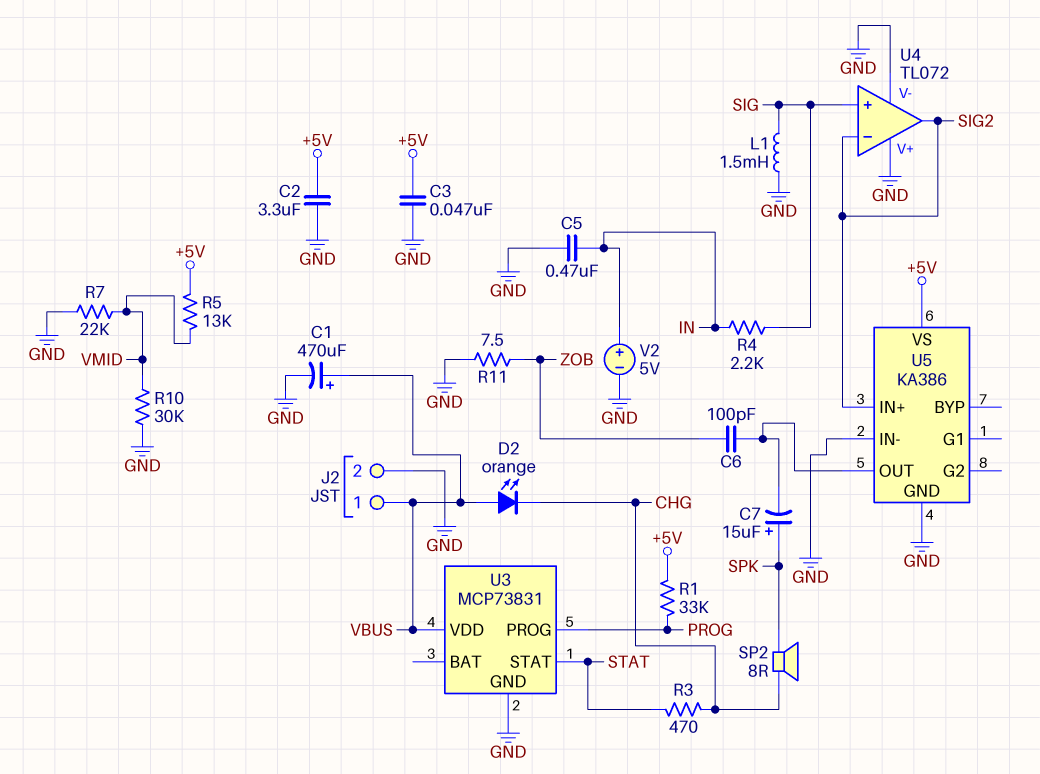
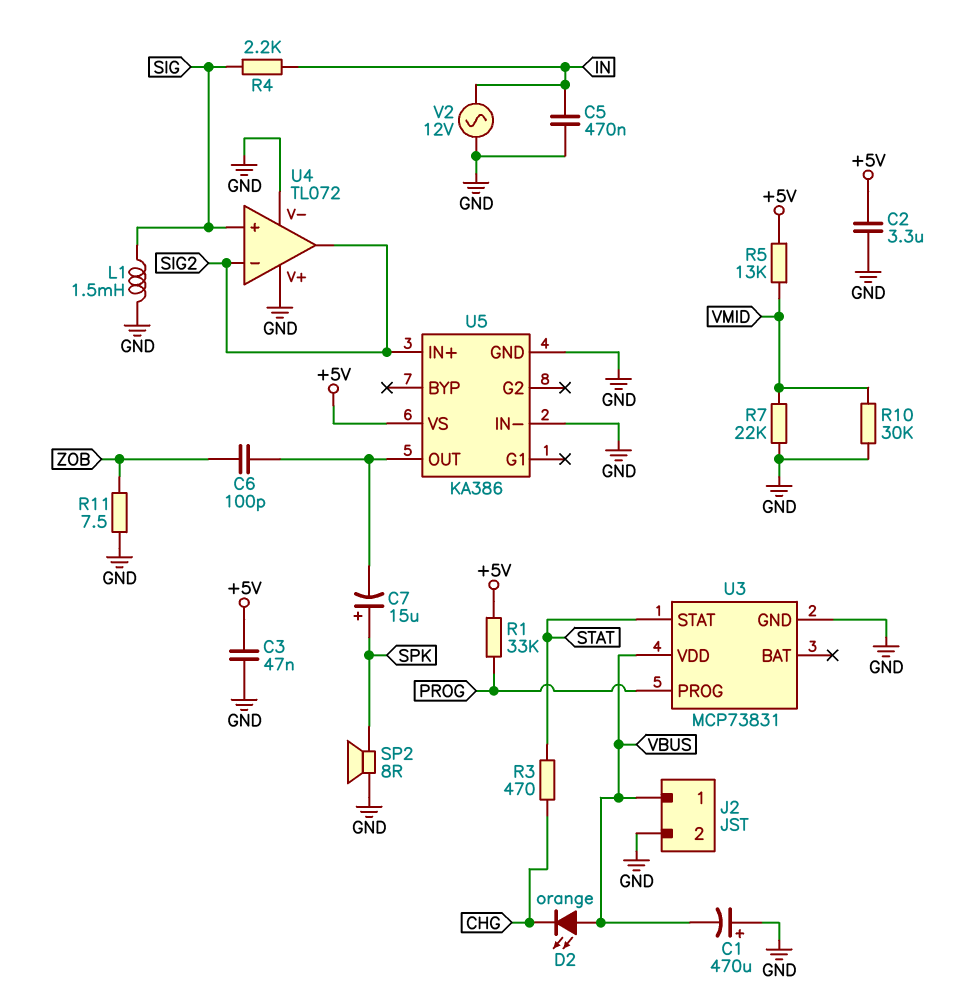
C1: 470uF (plus VBUS, minus GND) -> 470uF (plus GND, minus VBUS)
SP2: speaker 8R (CHG, SPK) -> speaker 8R (GND, SPK)
V2: 5V (plus IN, minus GND) -> AC 12V (GND, IN)

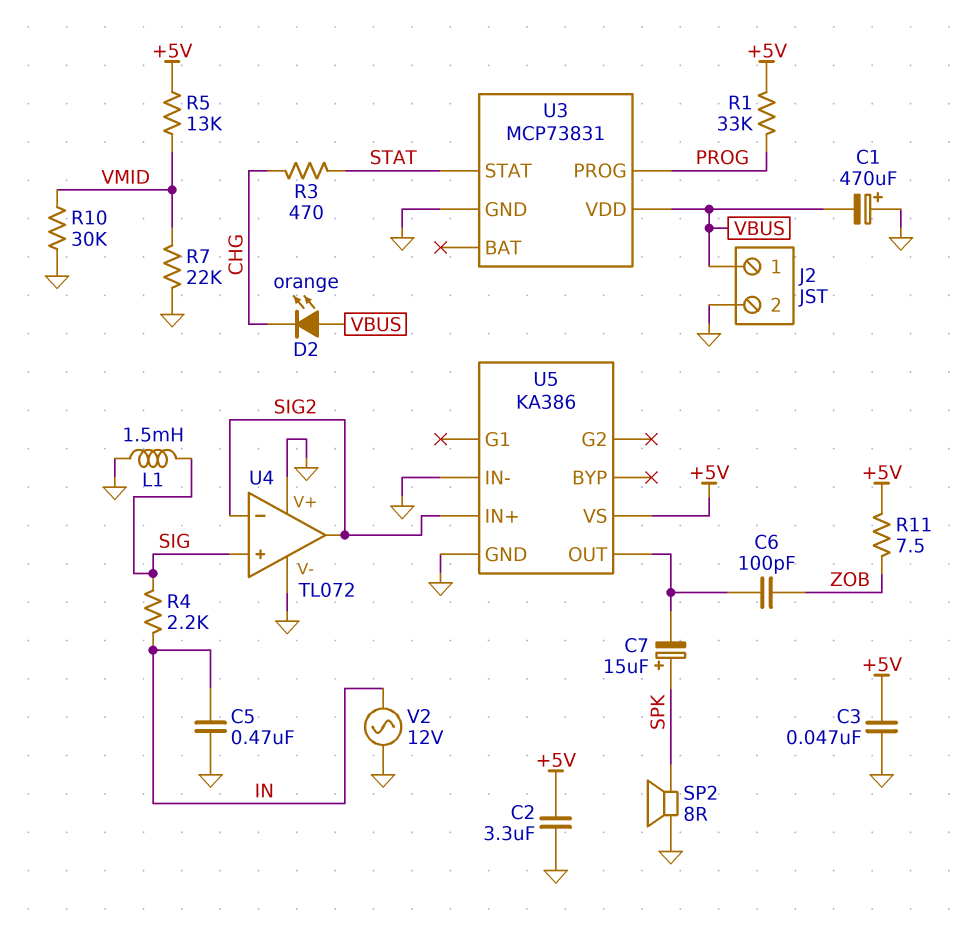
R11: 7.5 (GND, ZOB) -> 7.5 (+5V, ZOB)

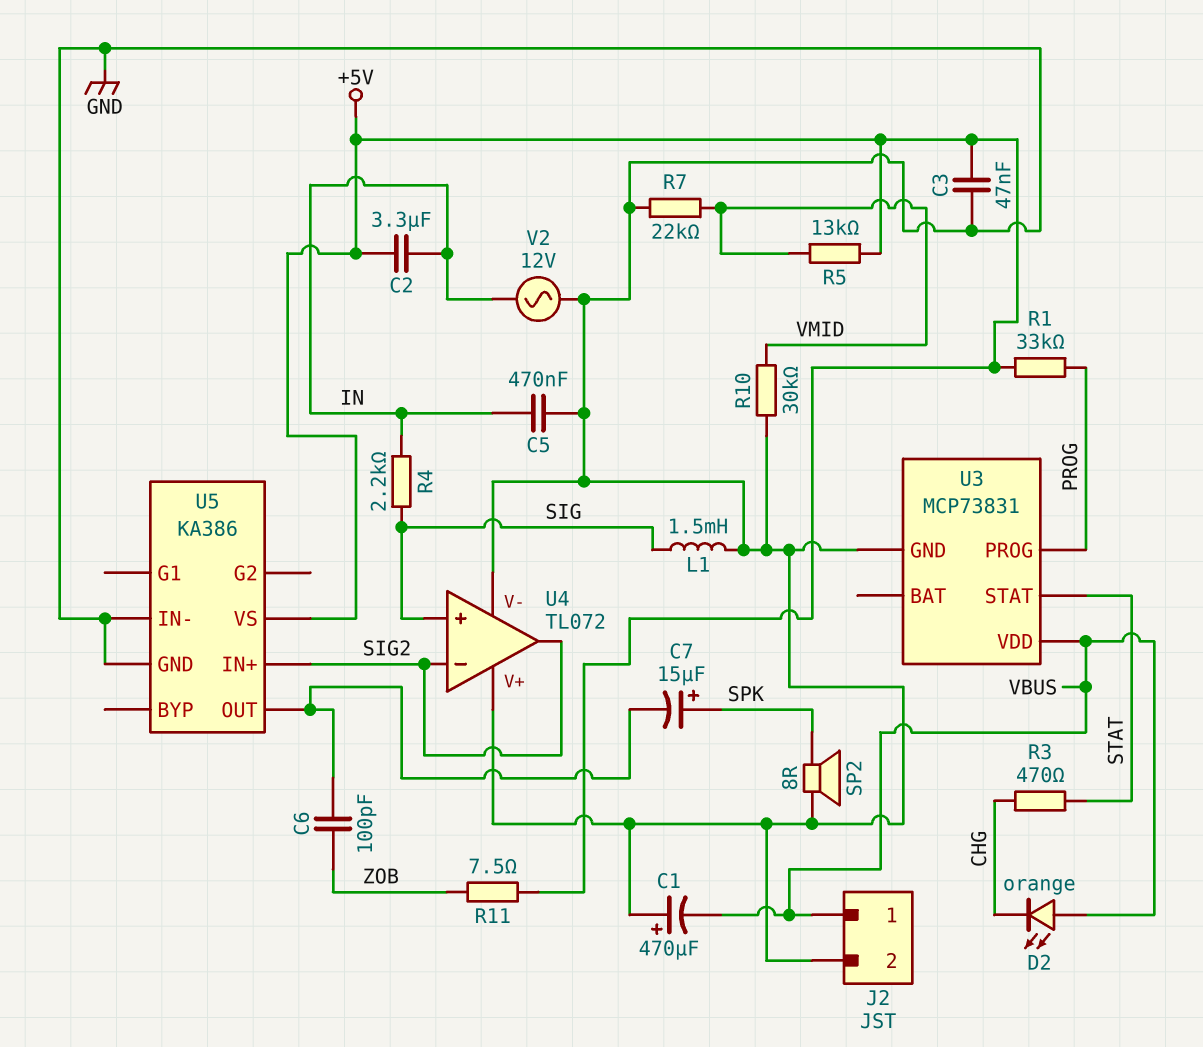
C2: 3.3uF (+5V, GND) -> 3.3uF (+5V, IN)

